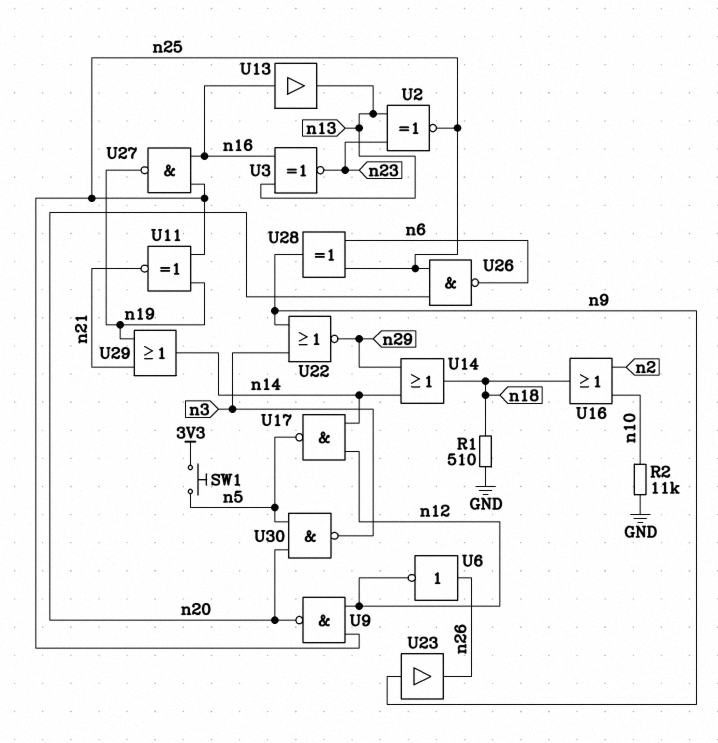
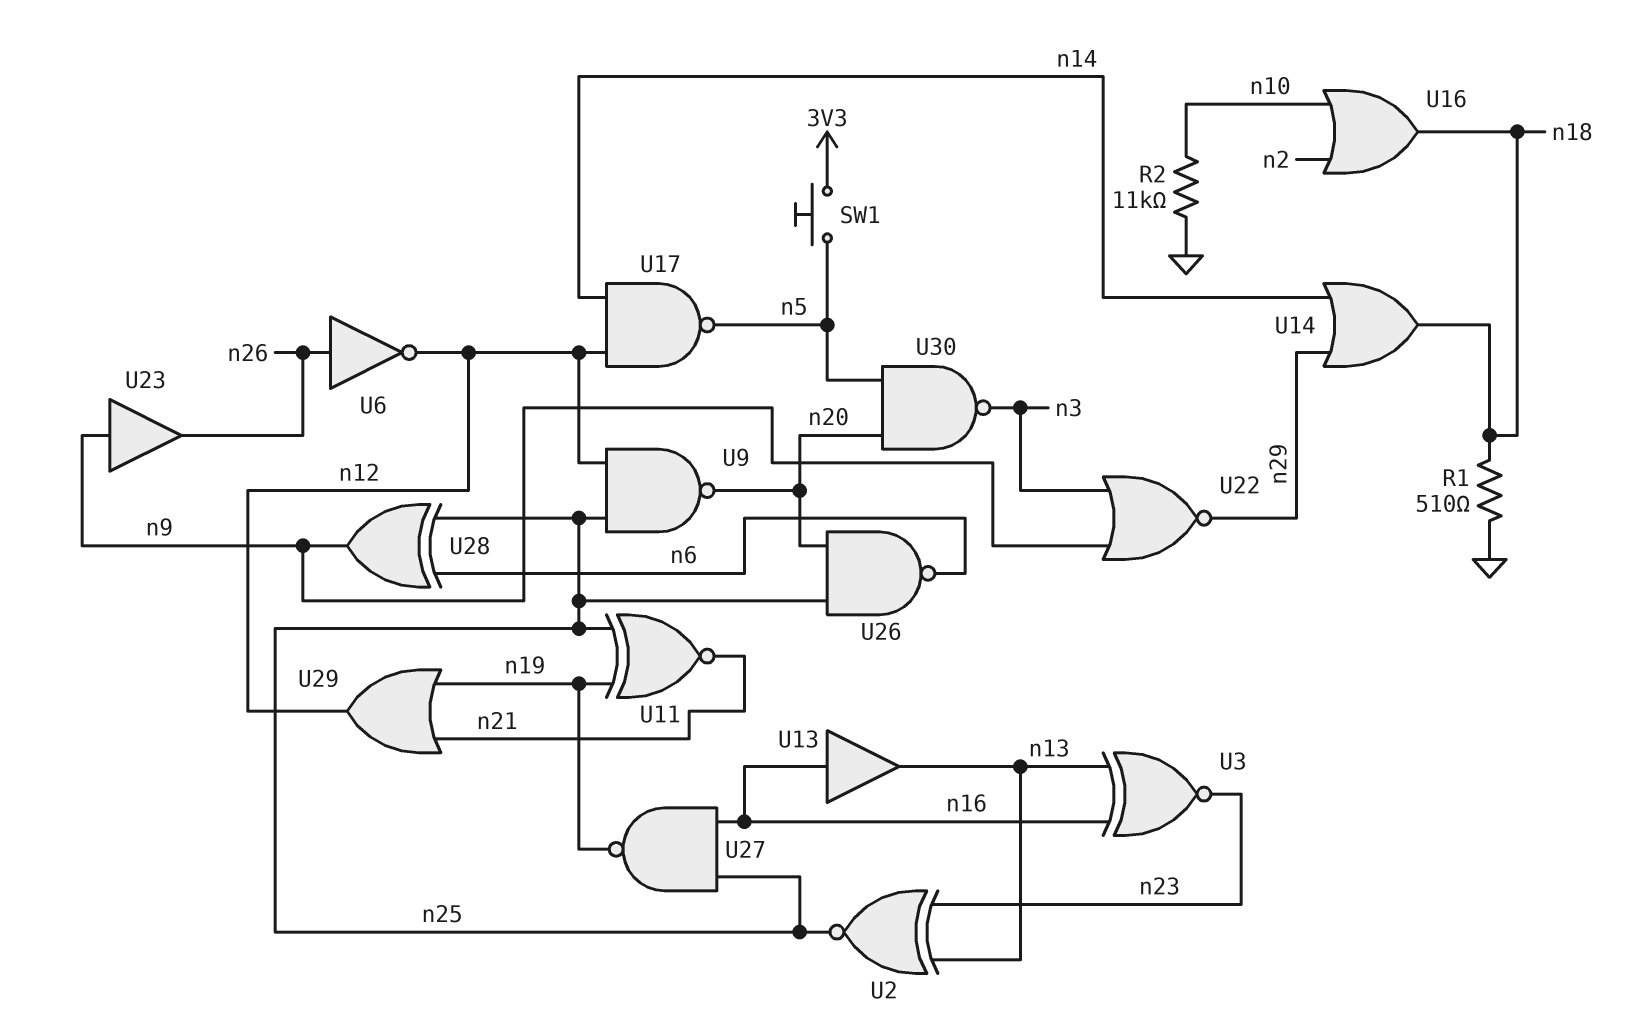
U29: OR (in n19, in n21, out n14) -> OR (in n19, in n21, out n12)

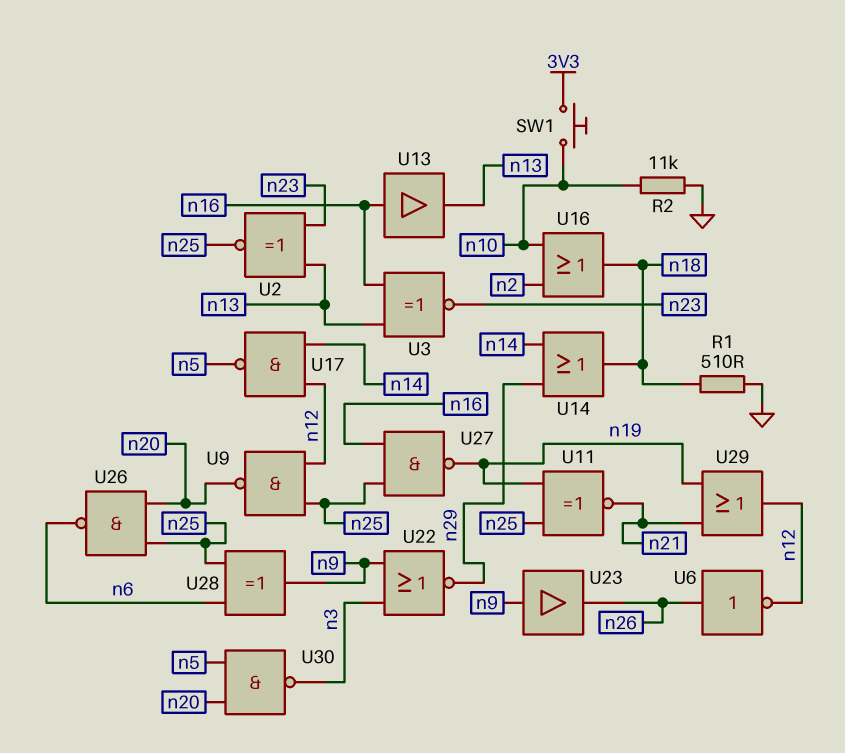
SW1: button (3V3, n5) -> button (3V3, n10)

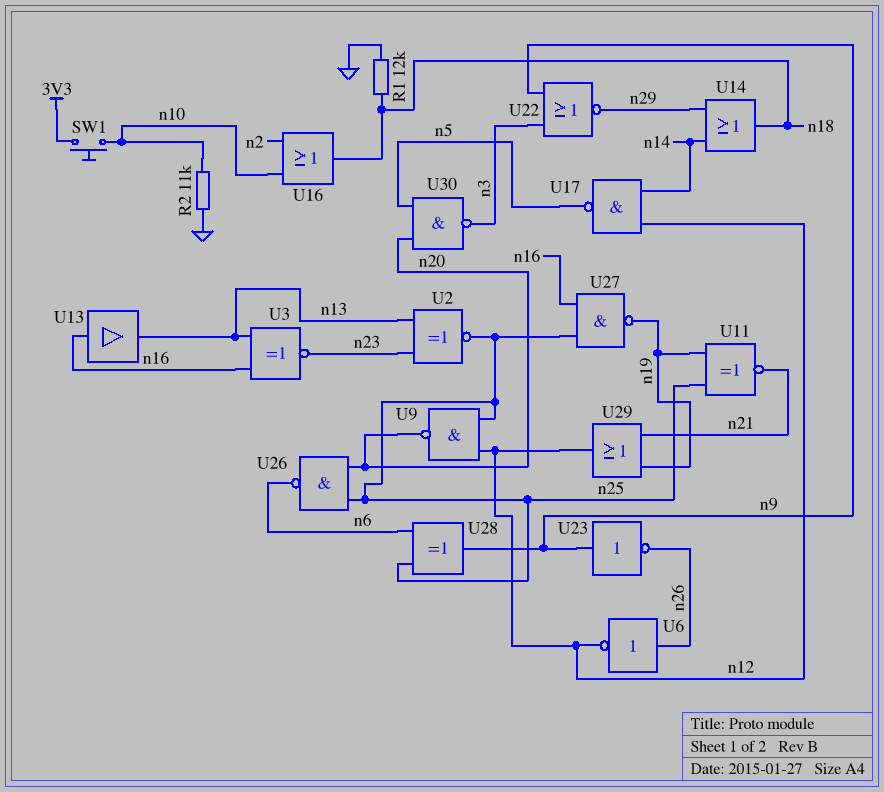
R1: 510 (GND, n18) -> 12k (GND, n18)
U23: buffer (in n9, out n26) -> NOT (in n9, out n26)

